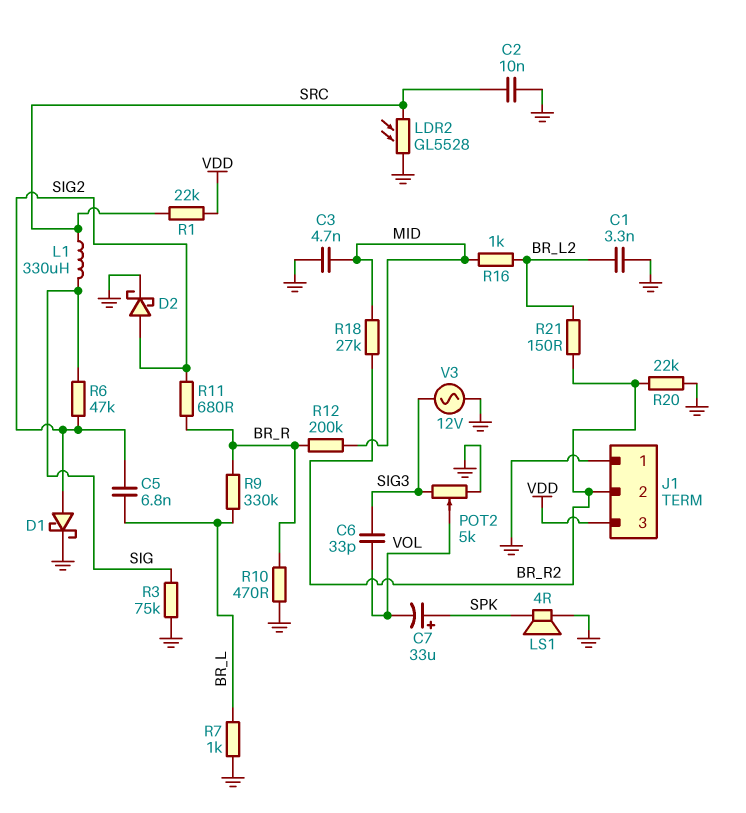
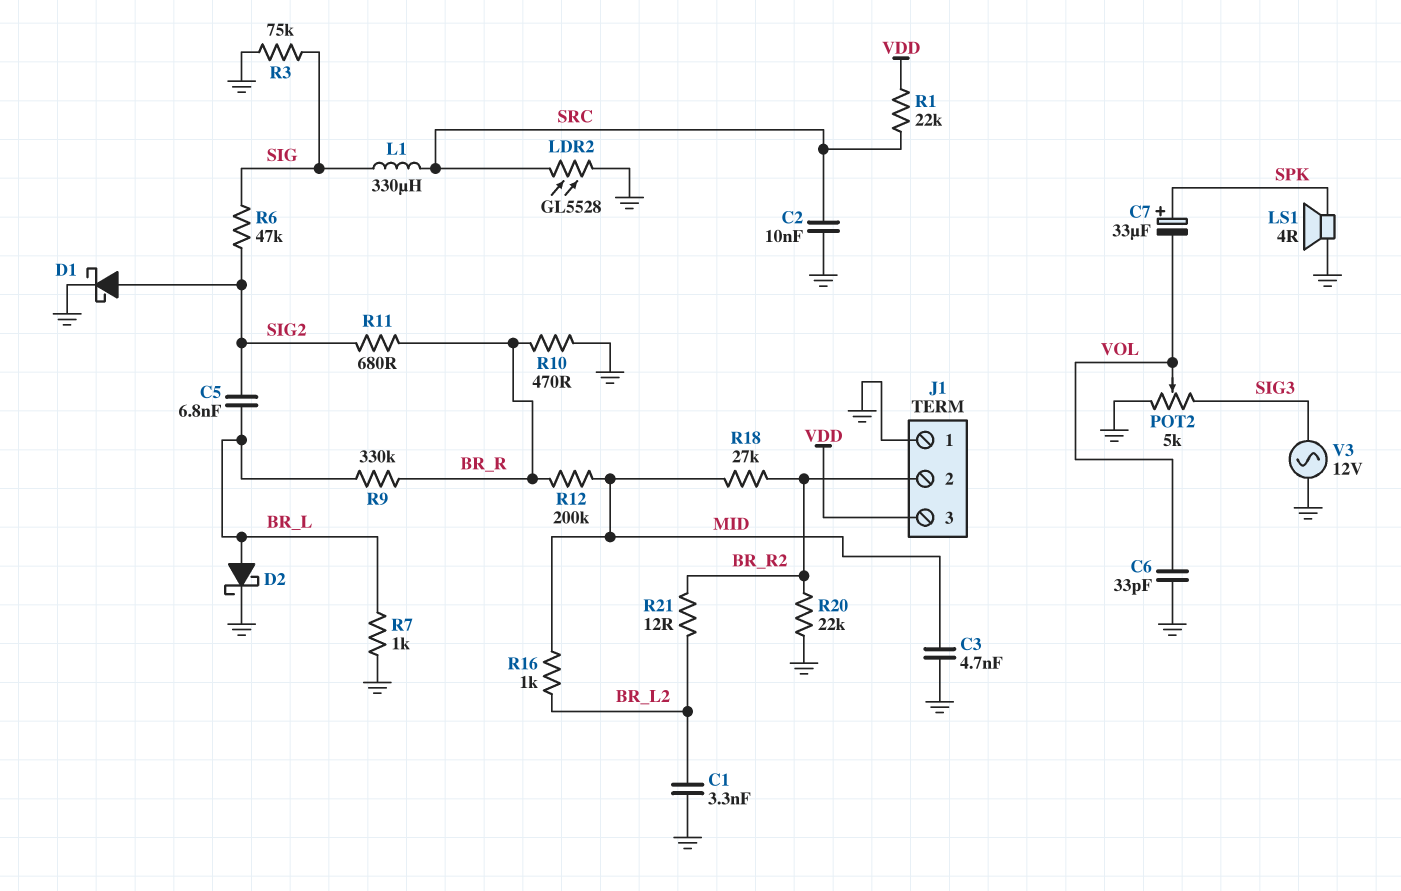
C6: 33pF (SIG3, VOL) -> 33pF (GND, VOL)
D2: schottky (A SIG2, K GND) -> schottky (A BR_L, K GND)
R21: 150 (BR_L2, BR_R2) -> 12 (BR_L2, BR_R2)

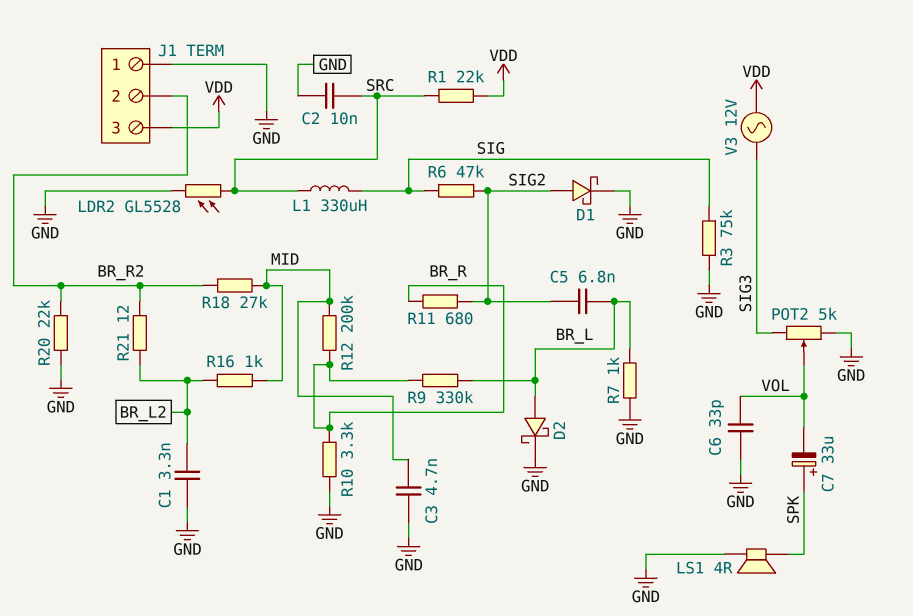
R10: 470 (BR_R, GND) -> 3.3k (BR_R, GND)
V3: AC 12V (GND, SIG3) -> AC 12V (SIG3, VDD)

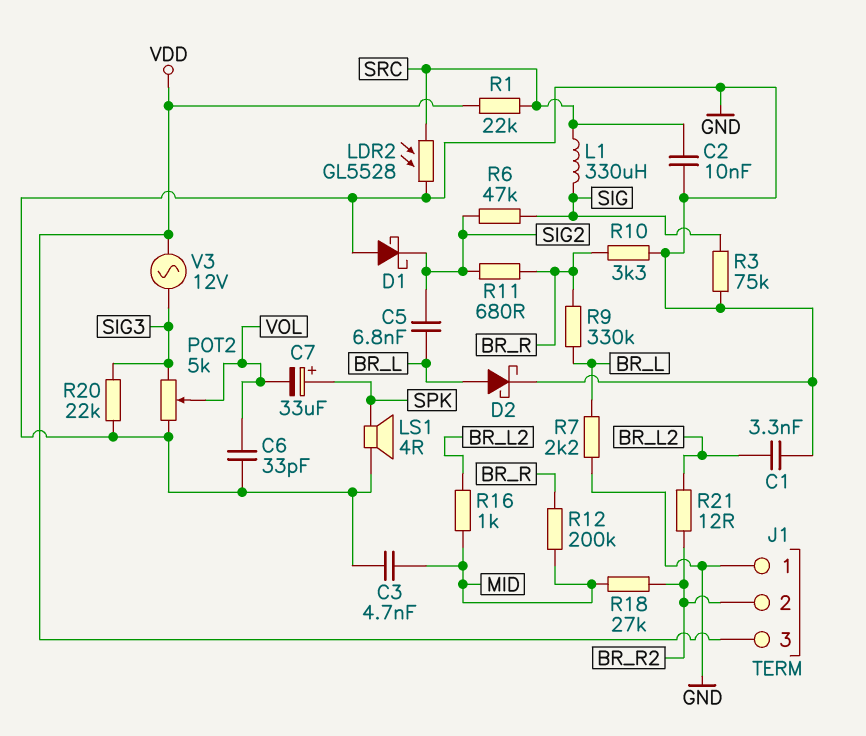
D1: schottky (A SIG2, K GND) -> schottky (A GND, K SIG2)
R7: 1k (BR_L, GND) -> 2.2k (BR_L, GND)
R20: 22k (BR_R2, GND) -> 22k (GND, SIG3)

